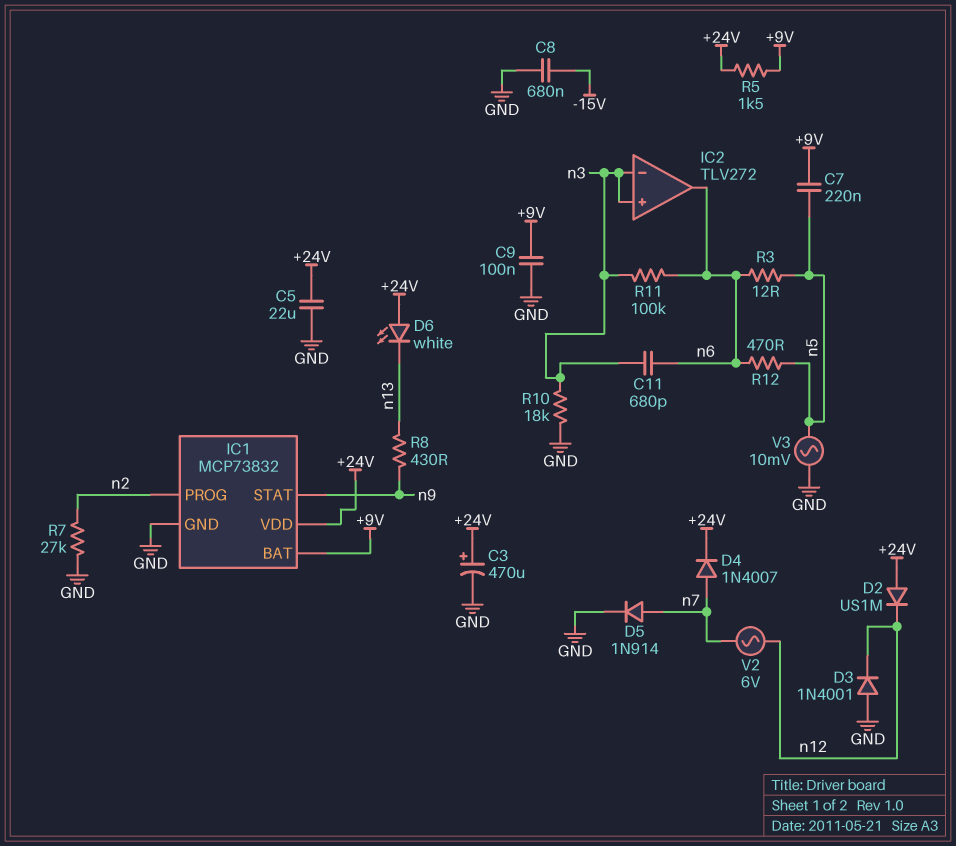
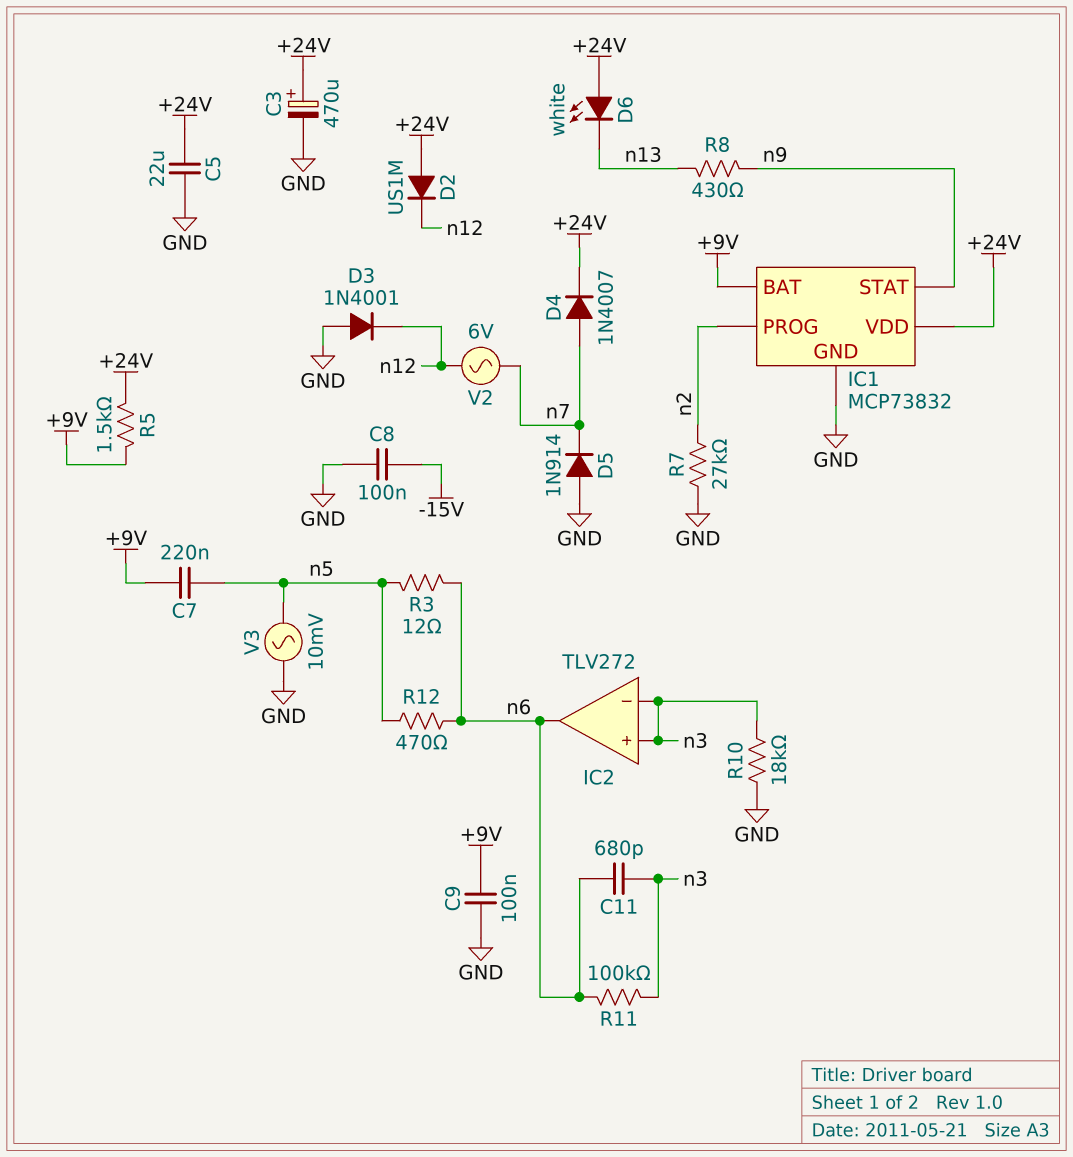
C8: 680nF (-15V, GND) -> 100nF (-15V, GND)
D5: diode 1N914 (A n7, K GND) -> diode 1N914 (A GND, K n7)

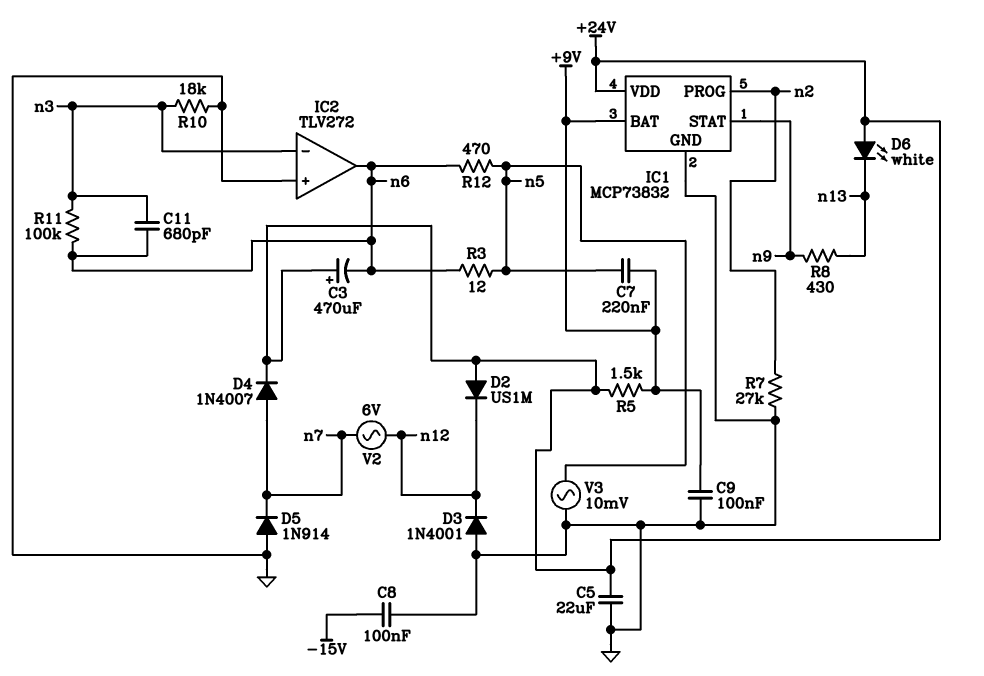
C3: 470uF (plus +24V, minus GND) -> 470uF (plus +24V, minus n6)
IC2 pin in+: n3 -> GND

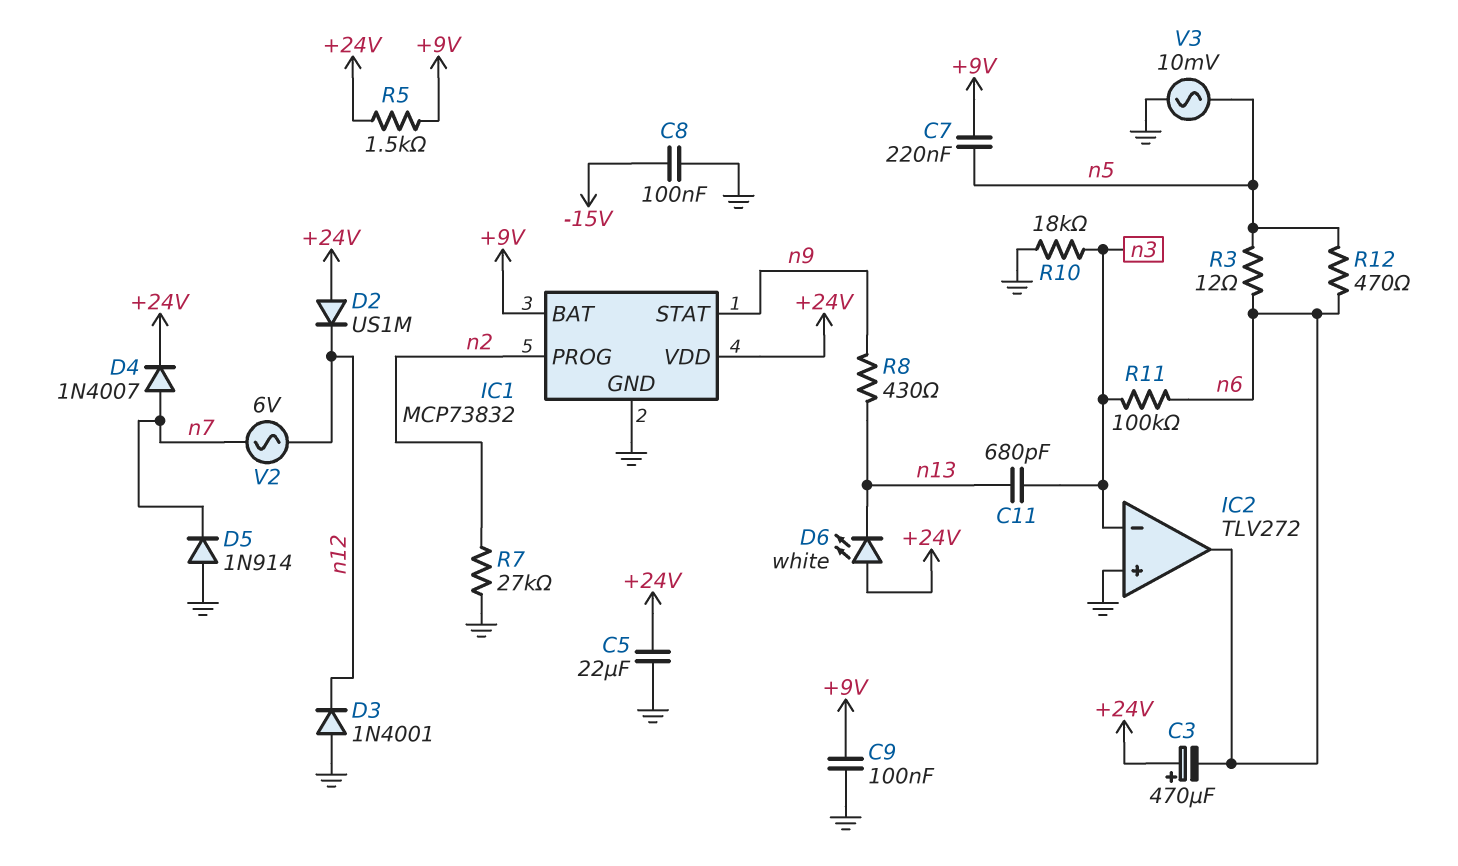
C11: 680pF (n3, n6) -> 680pF (n3, n13)

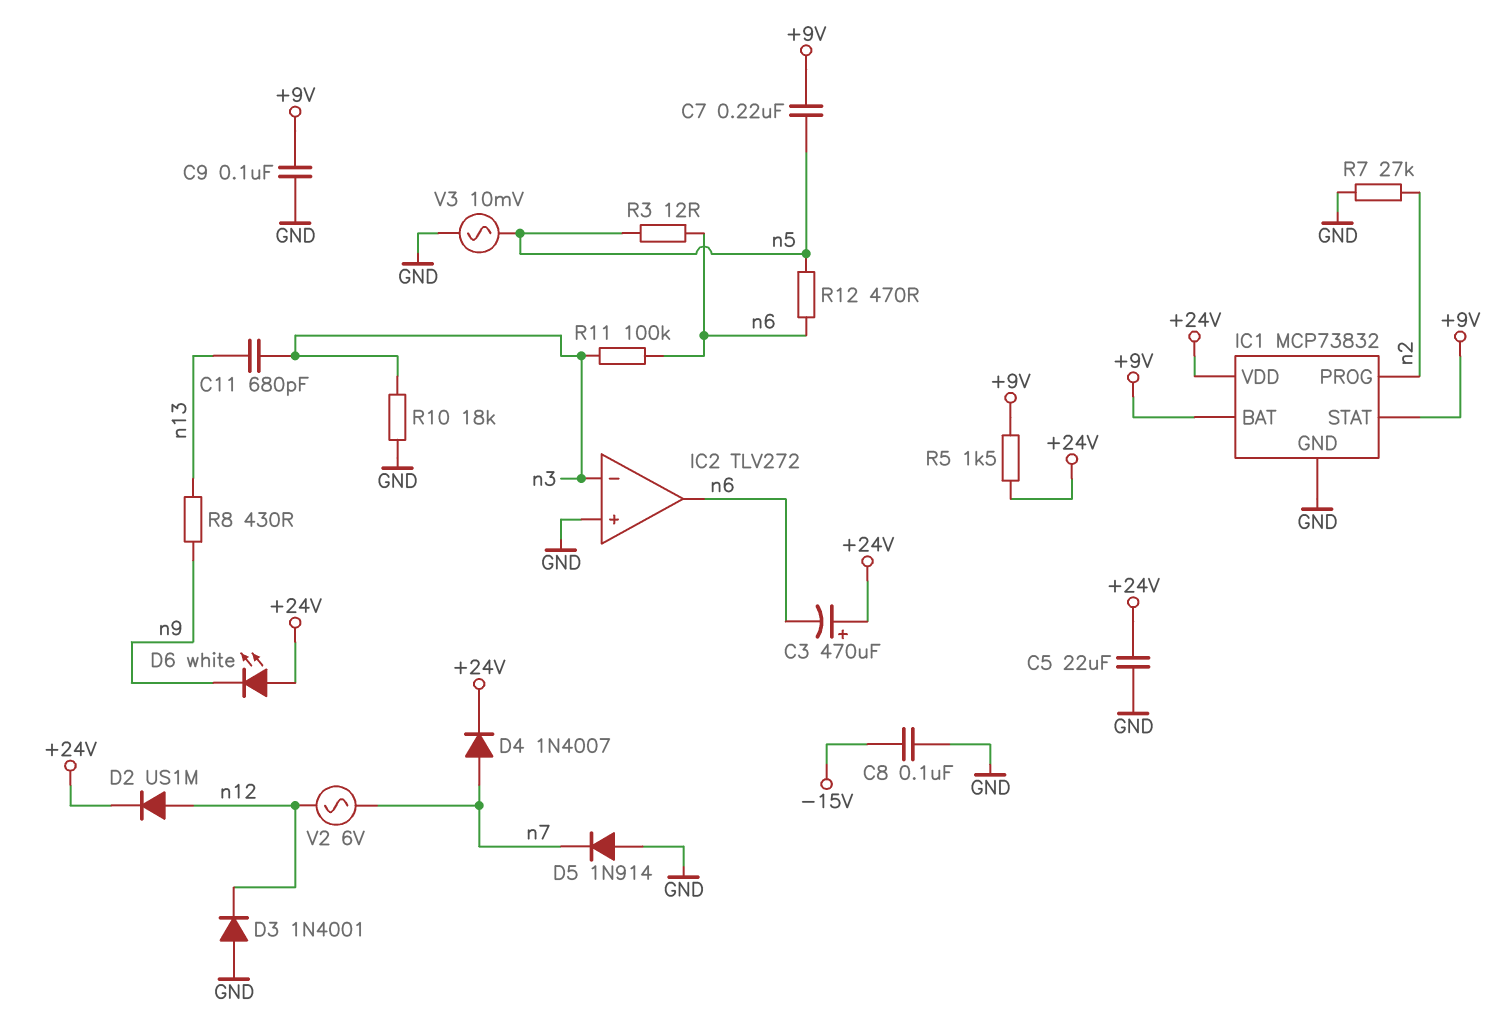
D2: diode US1M (A +24V, K n12) -> diode US1M (A n12, K +24V)
D6: LED white (A +24V, K n13) -> LED white (A +24V, K n9)
IC1 pin STAT: n9 -> +9V

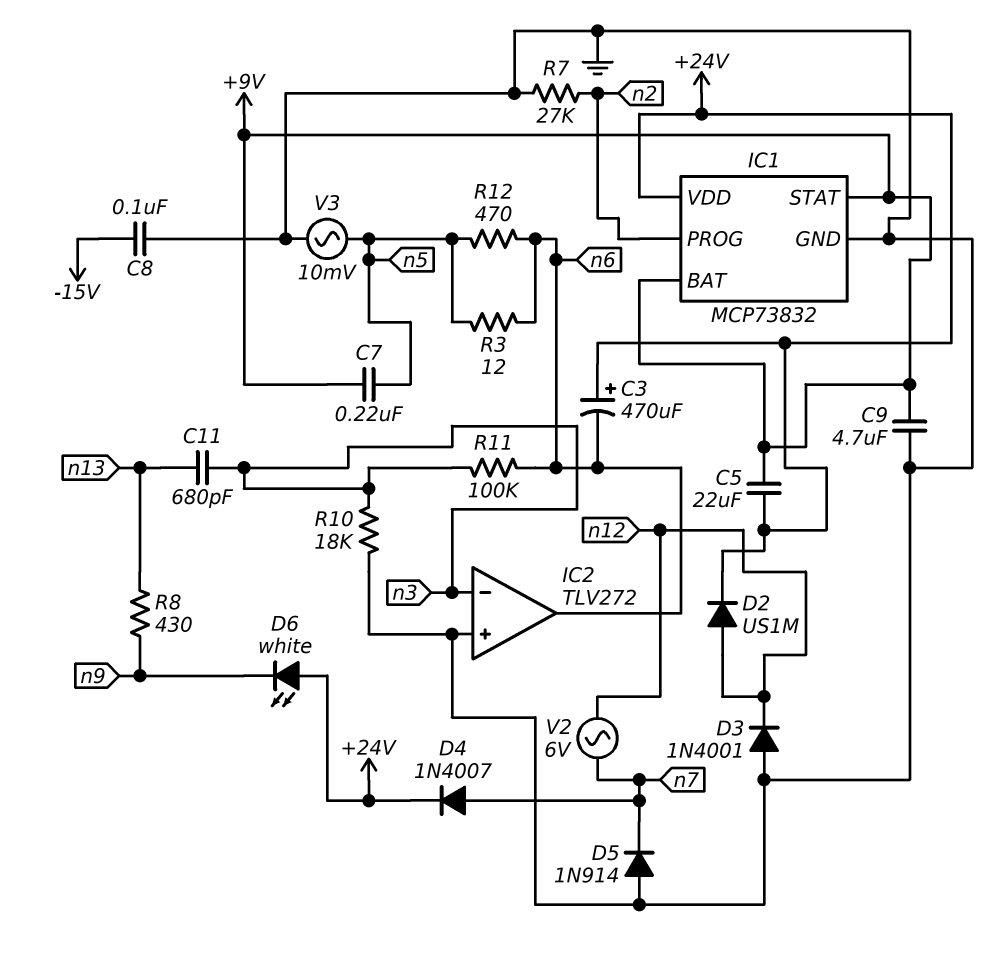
C5: 22uF (+24V, GND) -> 22uF (+9V, +24V)
C9: 100nF (+9V, GND) -> 4.7uF (+9V, GND)
R5: 1.5k (+9V, +24V) -> none

